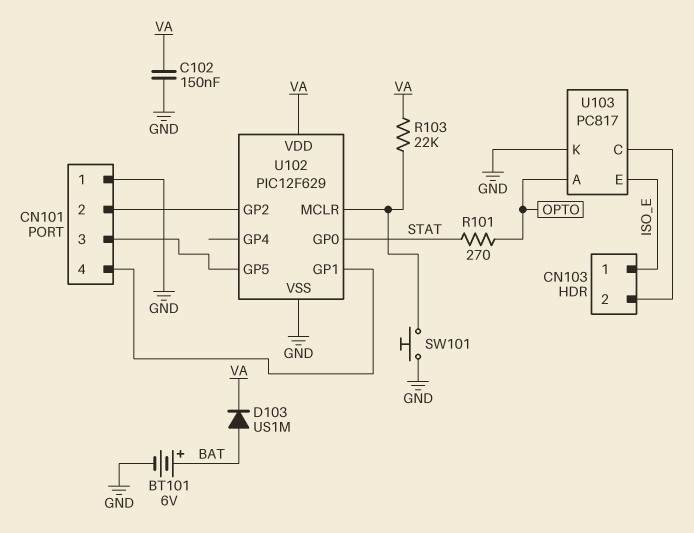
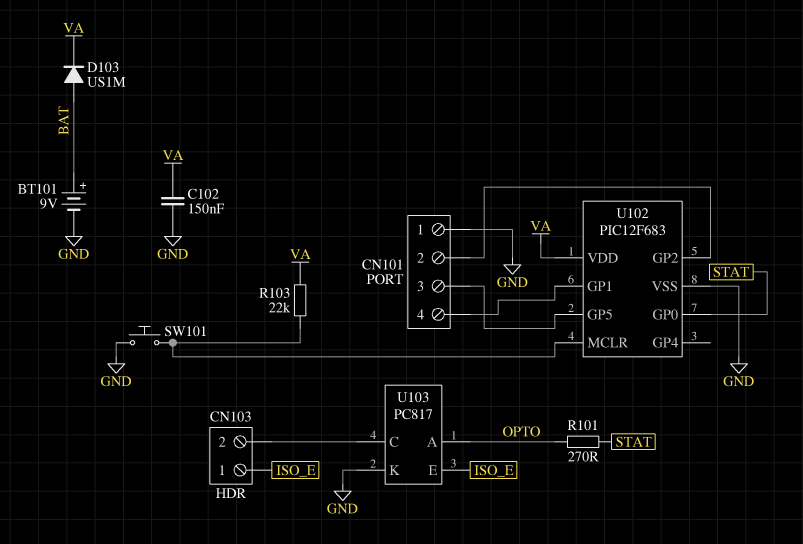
BT101: 6V (plus BAT, minus GND) -> 9V (plus BAT, minus GND)
U102: PIC12F629 -> PIC12F683

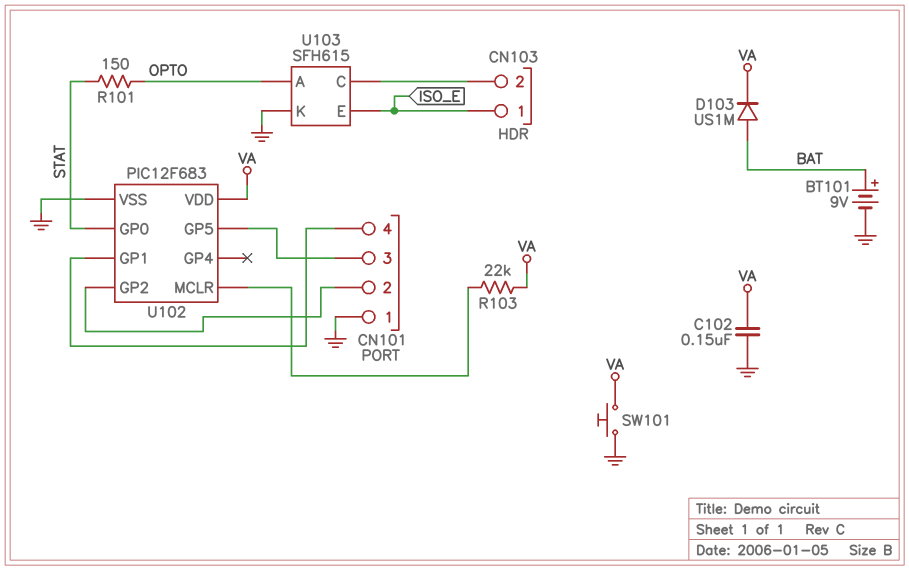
R101: 270 (OPTO, STAT) -> 150 (OPTO, STAT)
SW101: button (GND, U102/MCLR) -> button (GND, VA)
U103: PC817 -> SFH615

